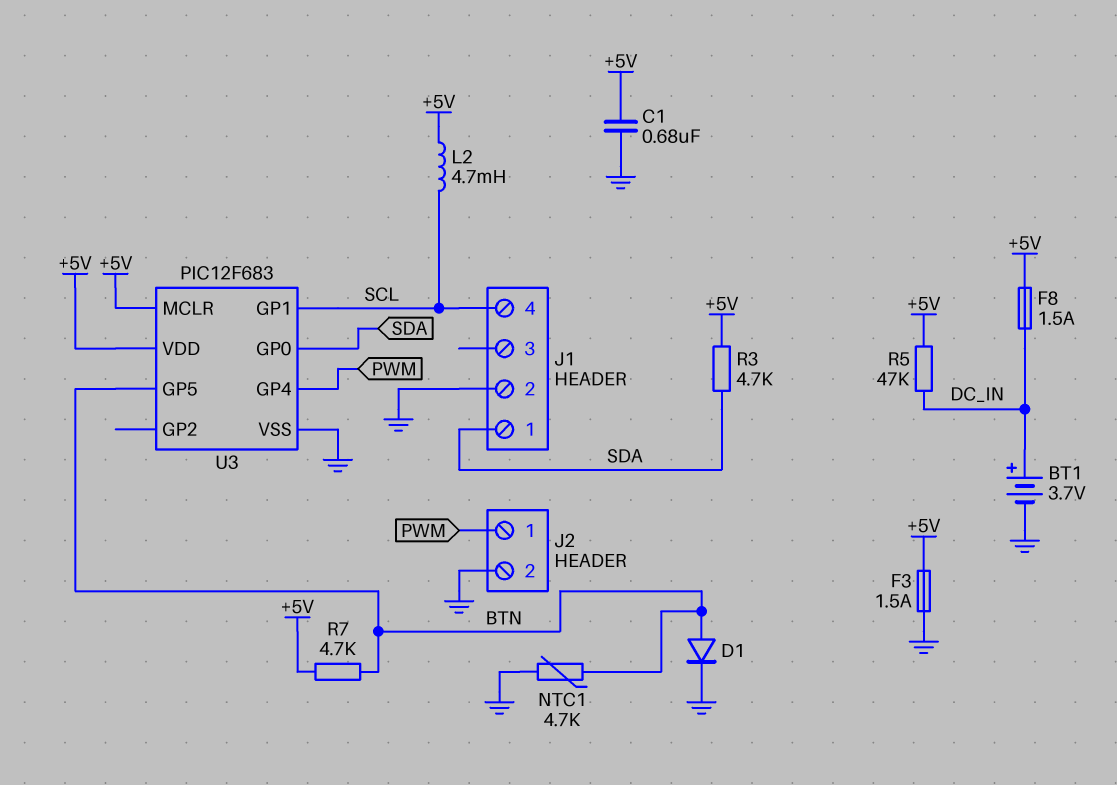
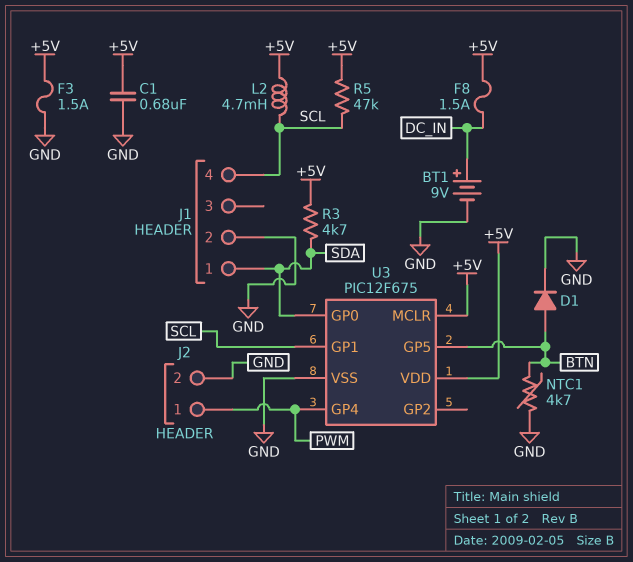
BT1: 3.7V (plus DC_IN, minus GND) -> 9V (plus DC_IN, minus GND)
R5: 47k (+5V, DC_IN) -> 47k (+5V, SCL)
R7: 4.7k (+5V, BTN) -> none
U3: PIC12F683 -> PIC12F675

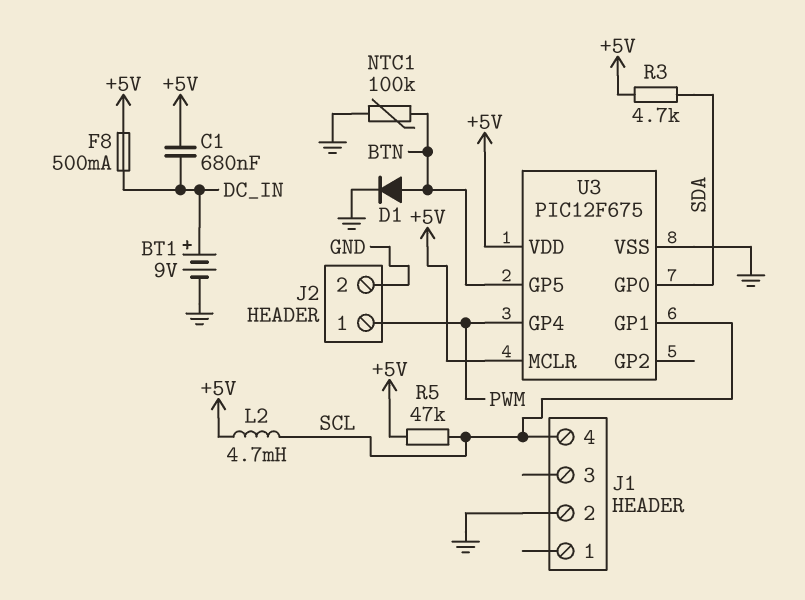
C1: 680nF (+5V, GND) -> 680nF (+5V, DC_IN)
F3: 1.5A (+5V, GND) -> none
F8: 1.5A (+5V, DC_IN) -> 500mA (+5V, DC_IN)
J1 pin 1: SDA -> none
NTC1: 4.7k (BTN, GND) -> 100k (BTN, GND)

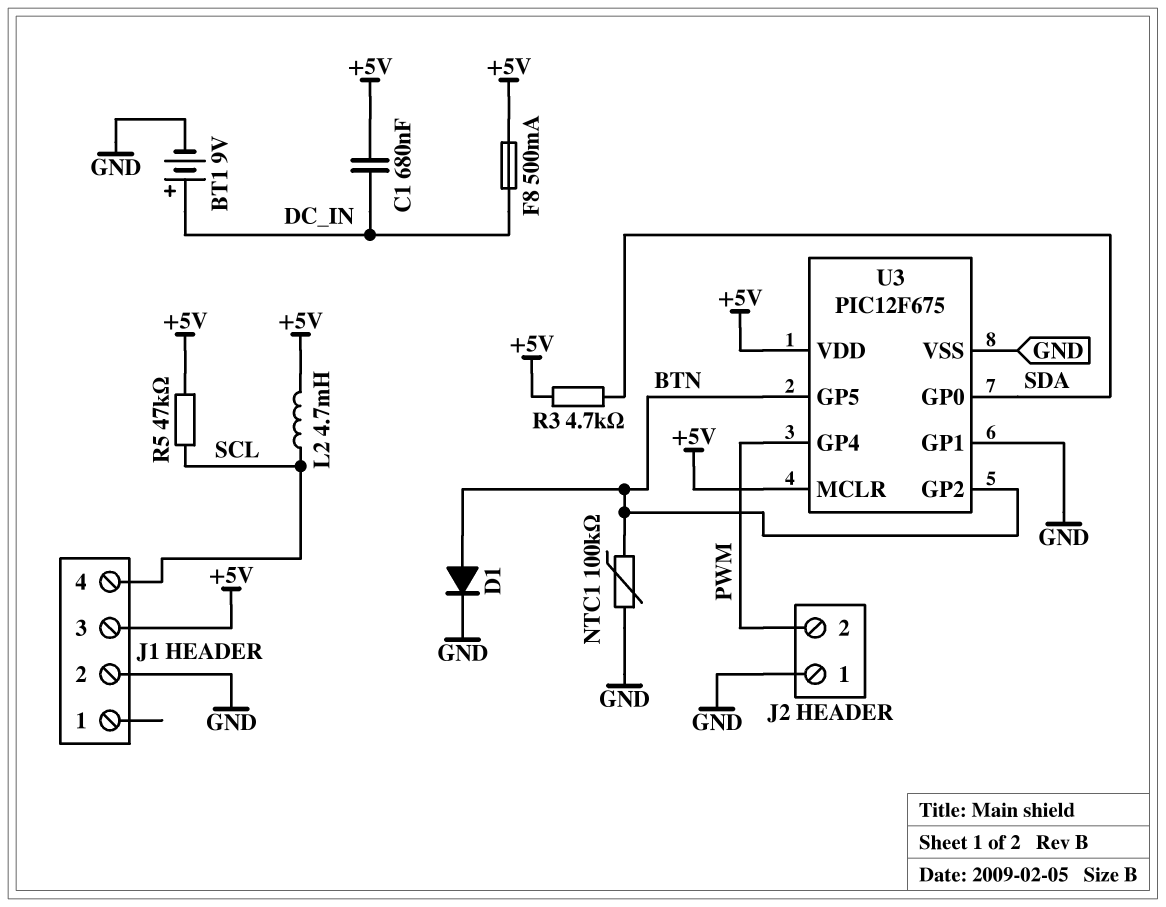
J1 pin 3: none -> +5V
J2 pin 1: PWM -> GND
J2 pin 2: GND -> PWM
U3 pin GP1: SCL -> GND
U3 pin GP2: none -> BTN

